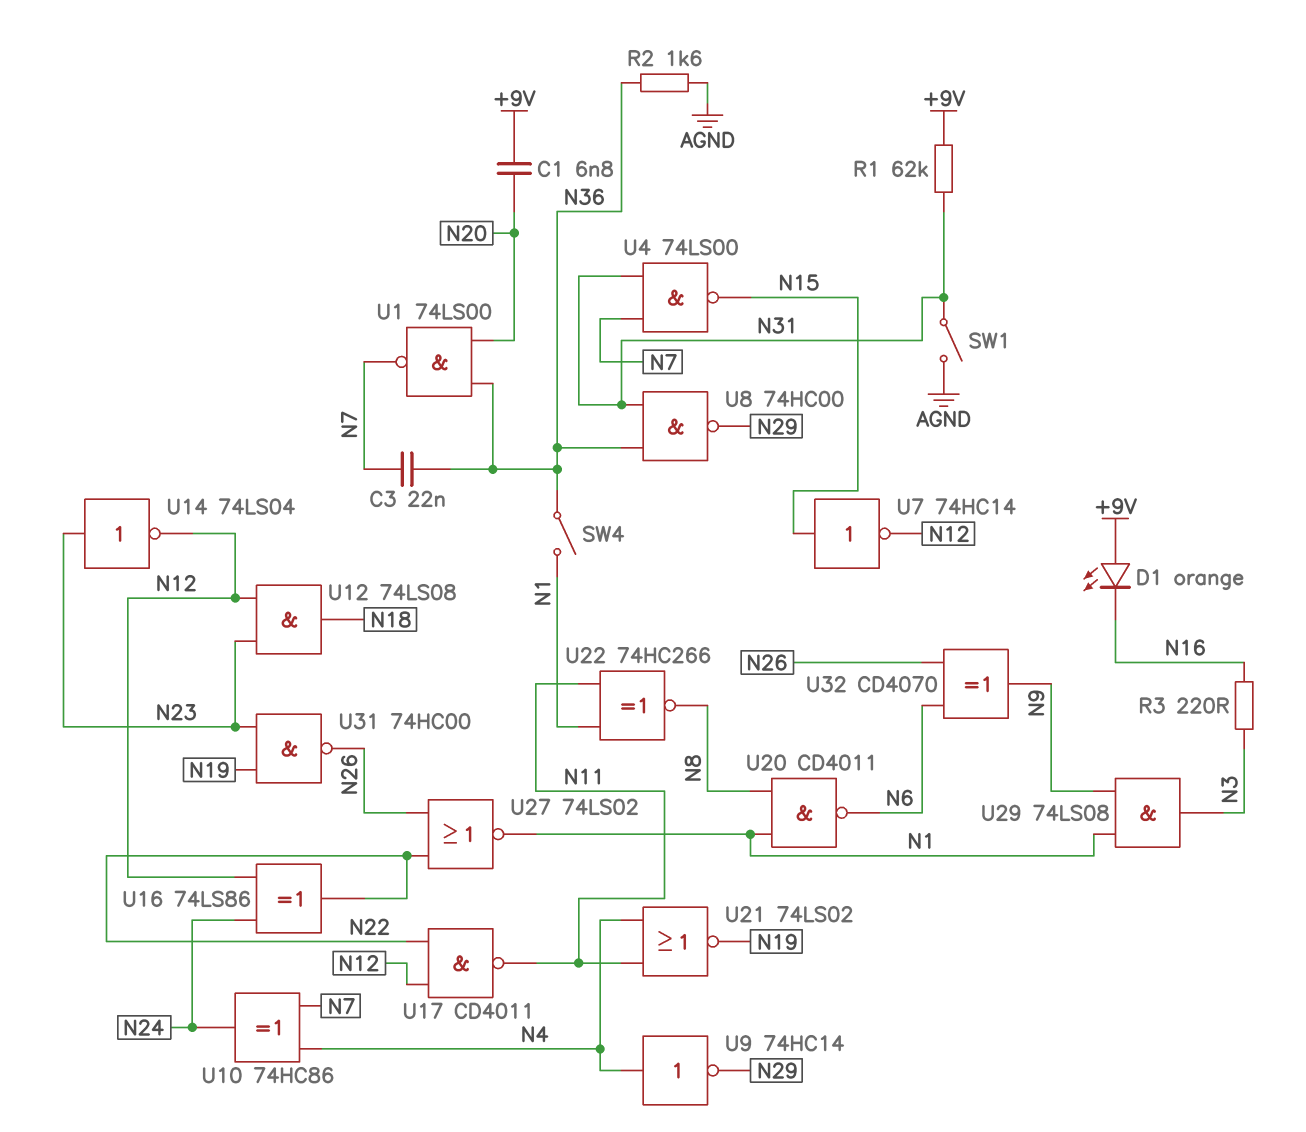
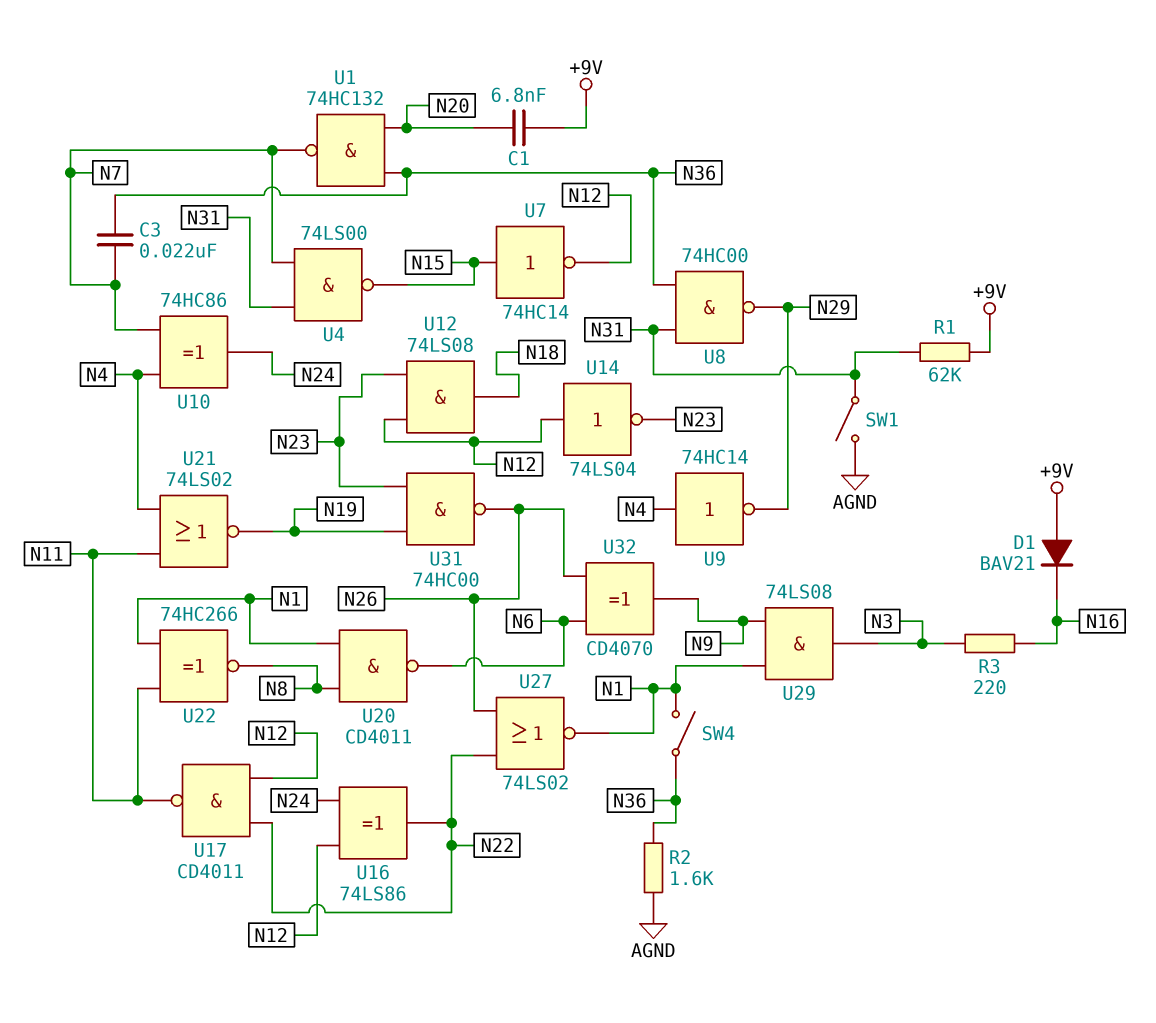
D1: LED orange (A +9V, K N16) -> diode BAV21 (A +9V, K N16)
U1: NAND 74LS00 (in N20, in N36, out N7) -> NAND 74HC132 (in N20, in N36, out N7)
U14: NOT 74LS04 (in N23, out N12) -> NOT 74LS04 (in N12, out N23)

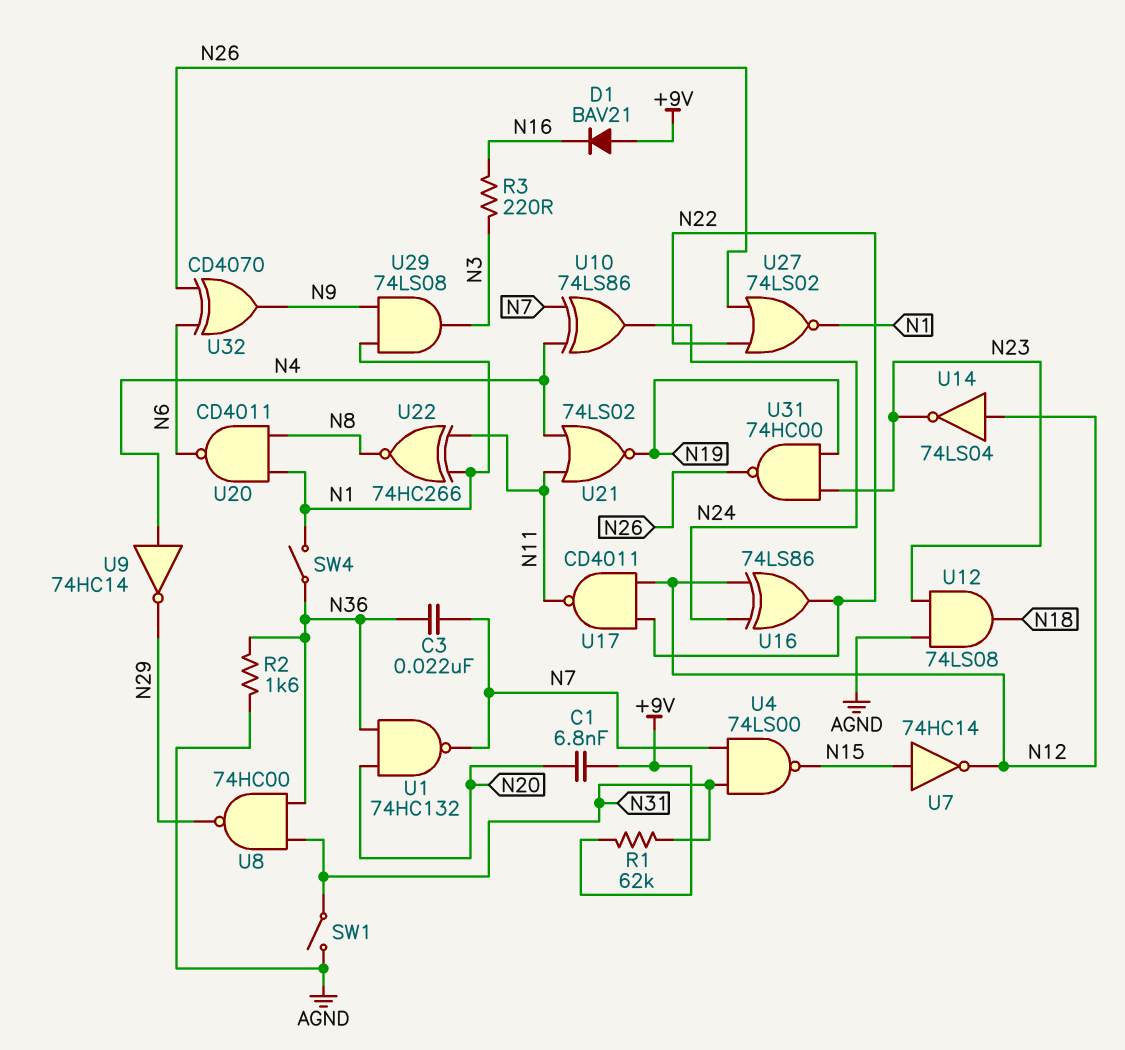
U10: XOR 74HC86 (in N4, in N7, out N24) -> XOR 74LS86 (in N4, in N7, out N24)
U12: AND 74LS08 (in N12, in N23, out N18) -> AND 74LS08 (in AGND, in N23, out N18)

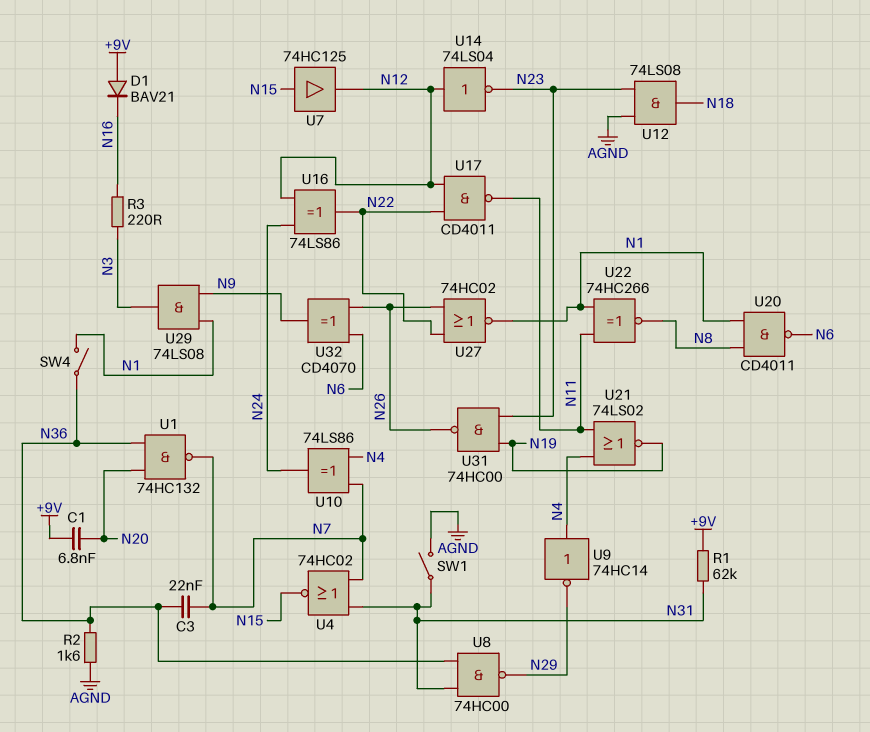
U4: NAND 74LS00 (in N7, in N31, out N15) -> NOR 74HC02 (in N7, in N31, out N15)
U7: NOT 74HC14 (in N15, out N12) -> buffer 74HC125 (in N15, out N12)
U27: NOR 74LS02 (in N22, in N26, out N1) -> NOR 74HC02 (in N22, in N26, out N1)

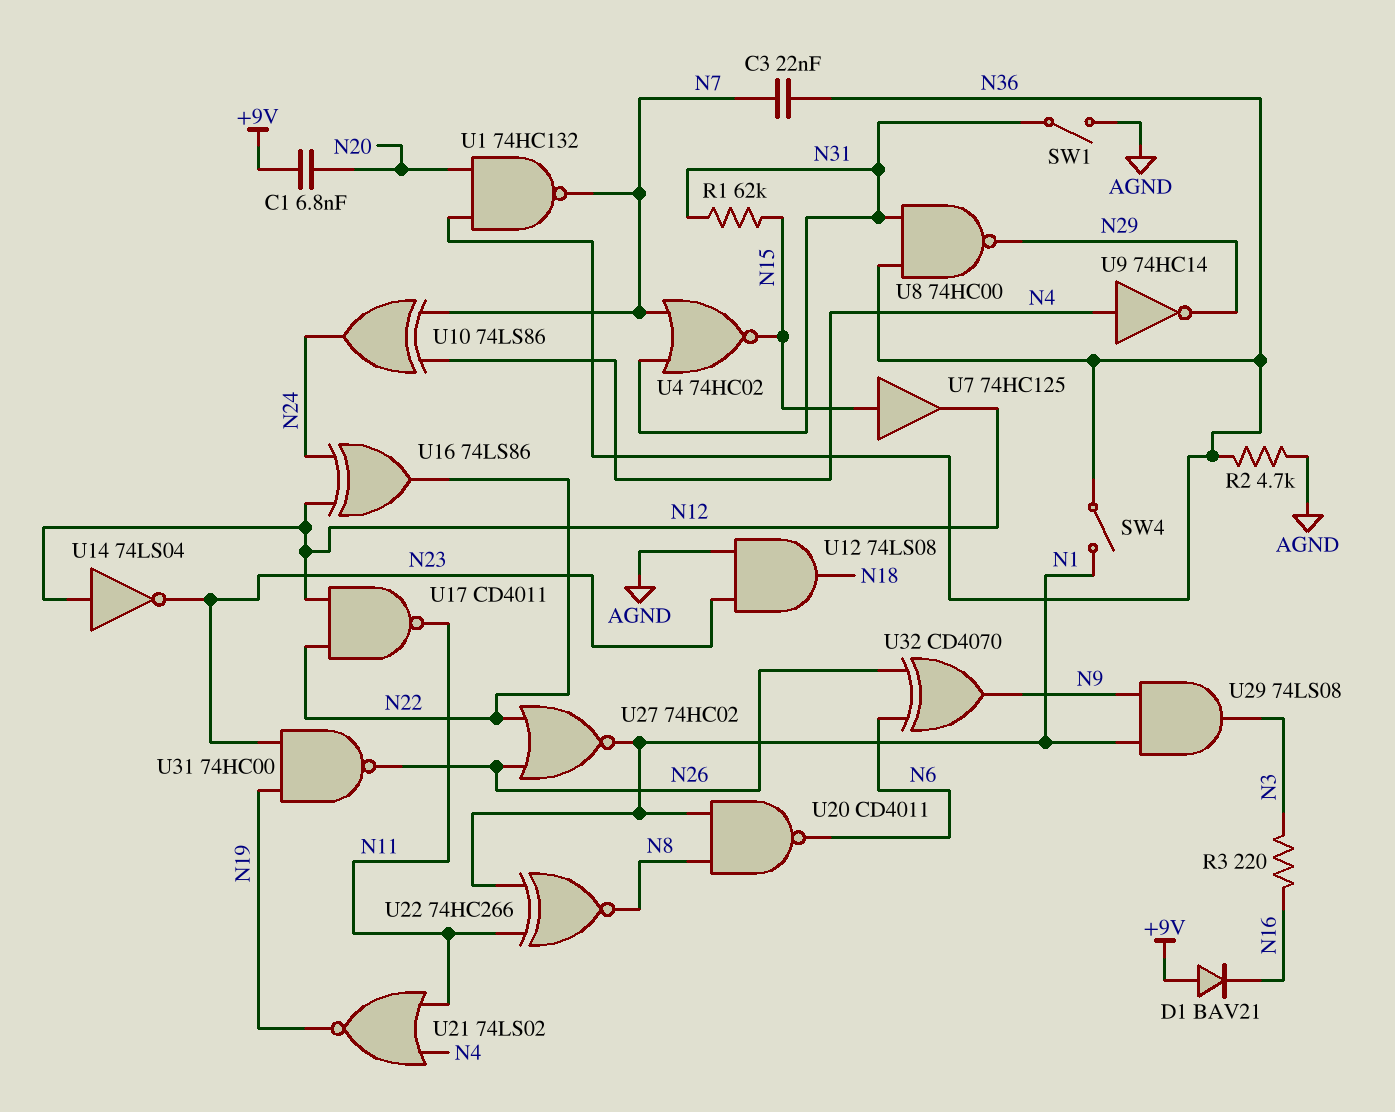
R1: 62k (+9V, N31) -> 62k (N15, N31)
R2: 1.6k (AGND, N36) -> 4.7k (AGND, N36)

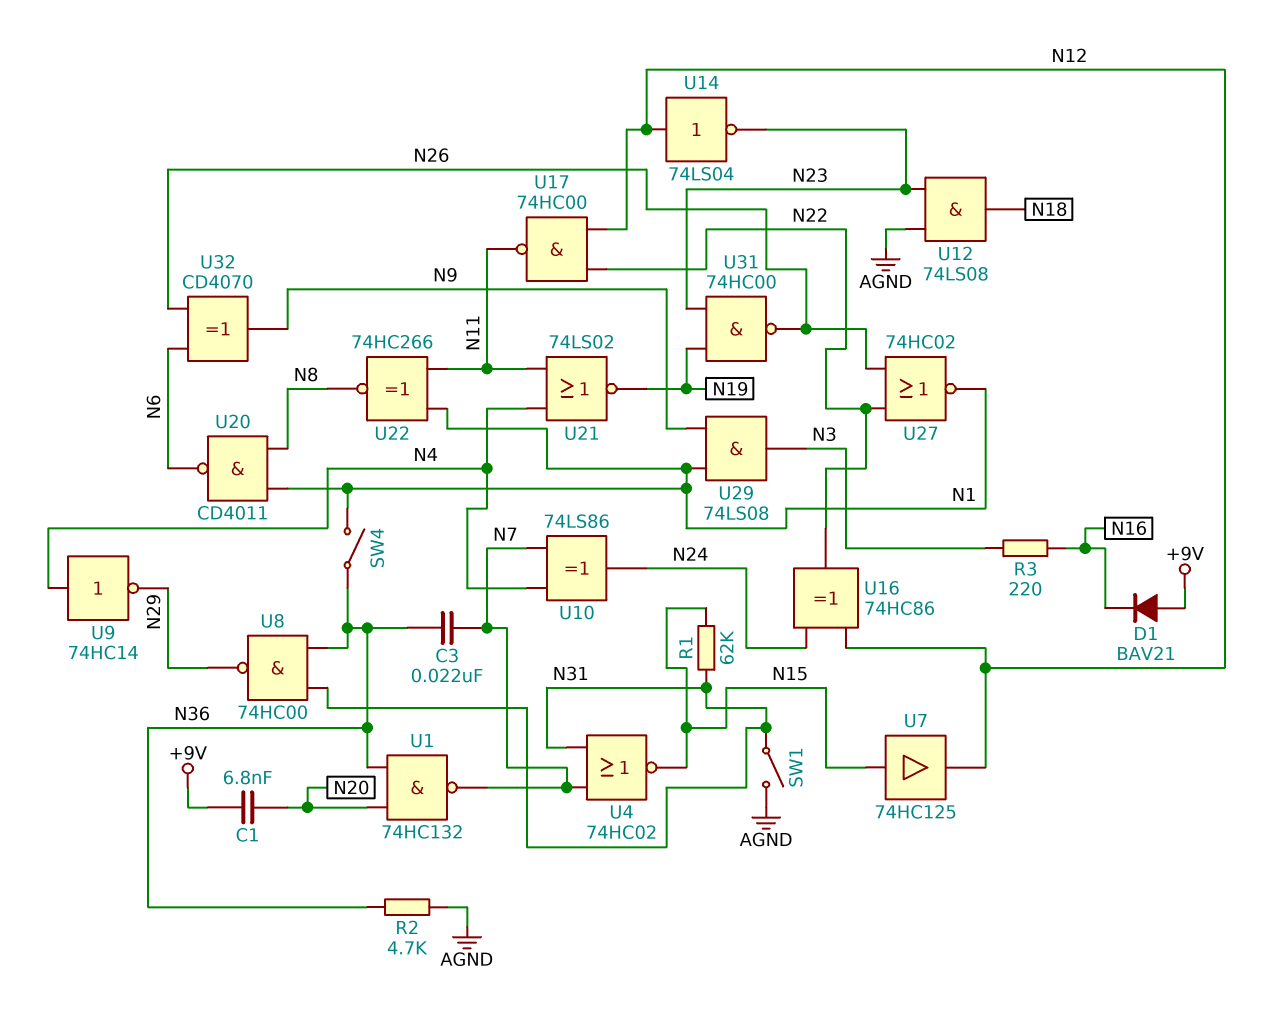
U16: XOR 74LS86 (in N12, in N24, out N22) -> XOR 74HC86 (in N12, in N24, out N22)
U17: NAND CD4011 (in N12, in N22, out N11) -> NAND 74HC00 (in N12, in N22, out N11)

